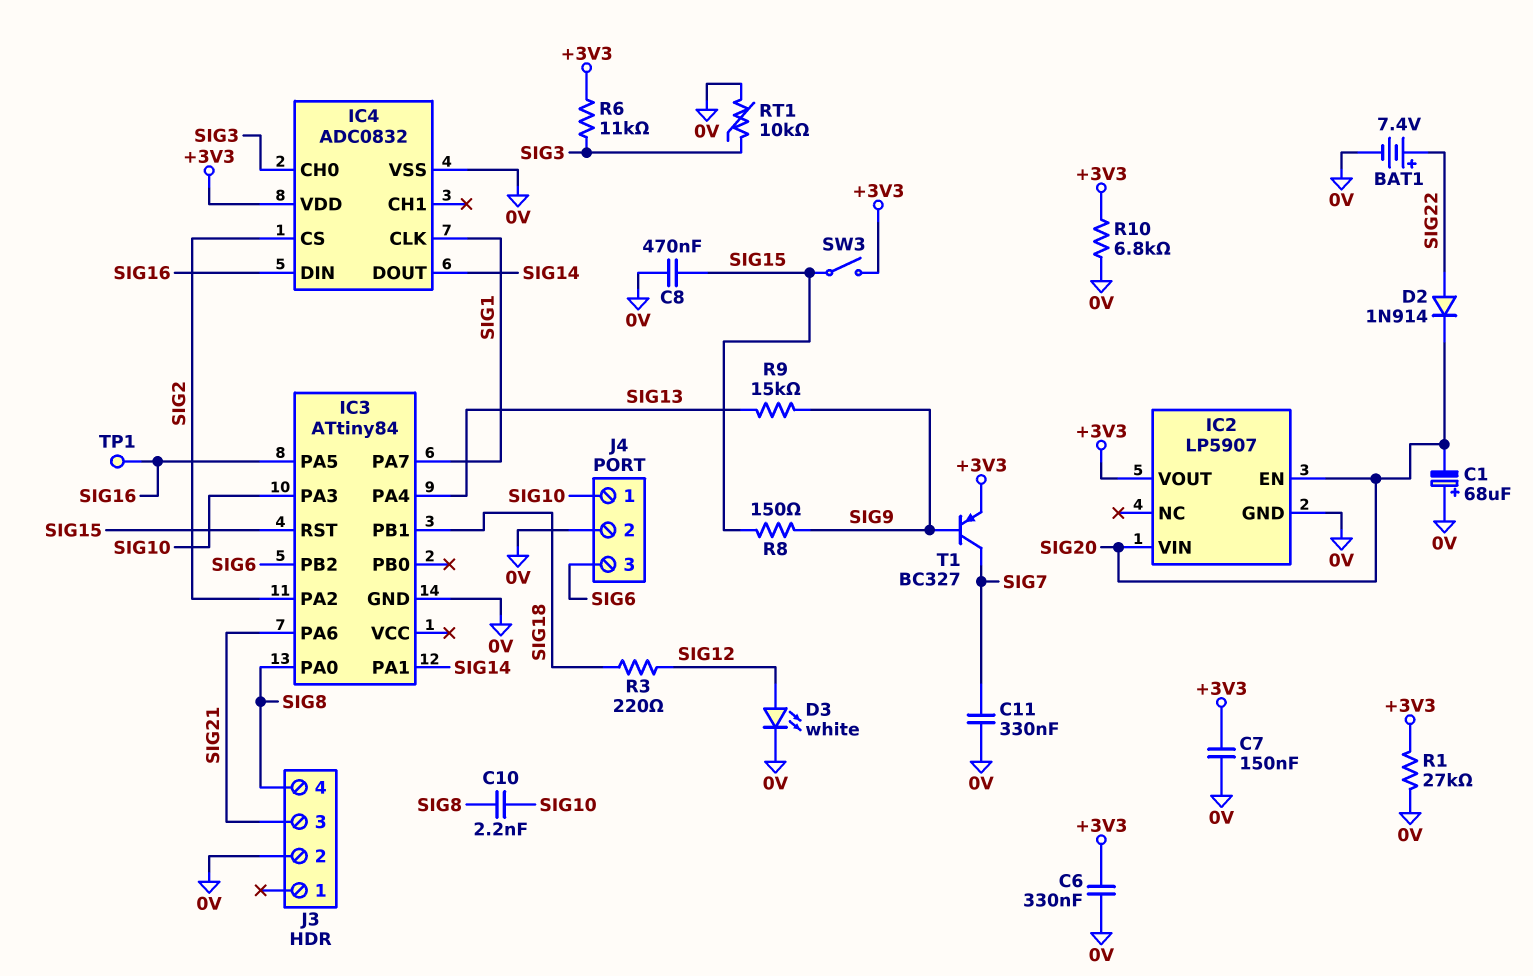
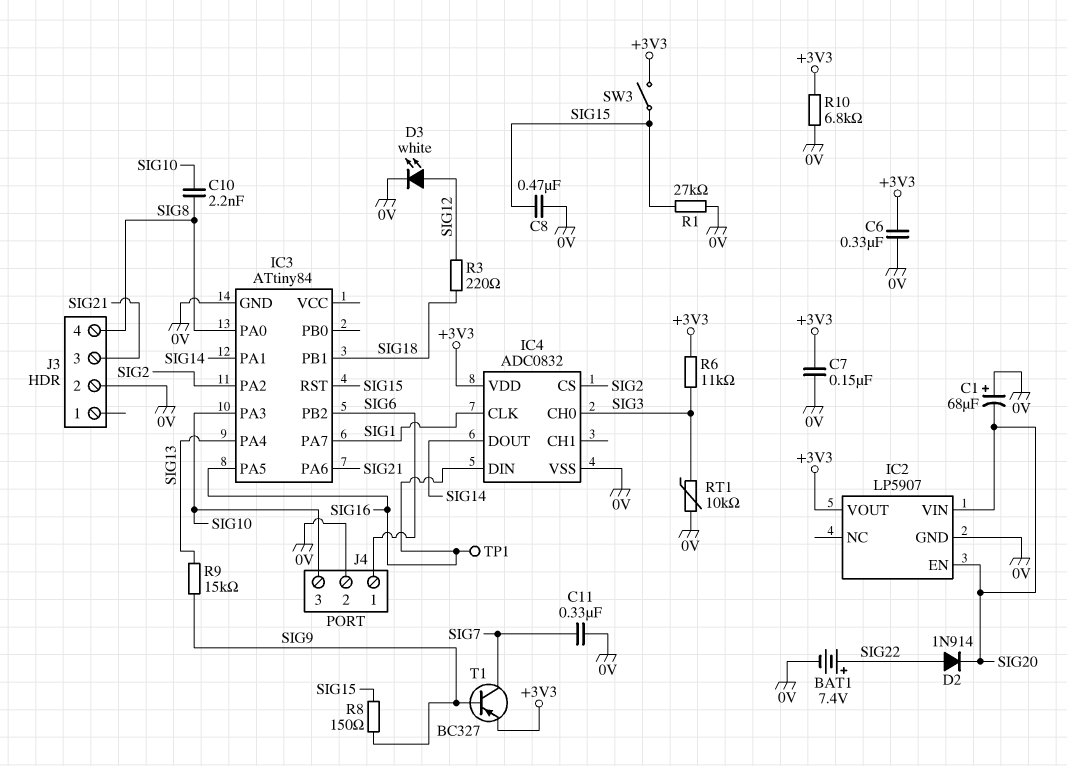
J4 pin 1: SIG10 -> SIG6
J4 pin 3: SIG6 -> SIG10
R1: 27k (+3V3, 0V) -> 27k (0V, SIG15)

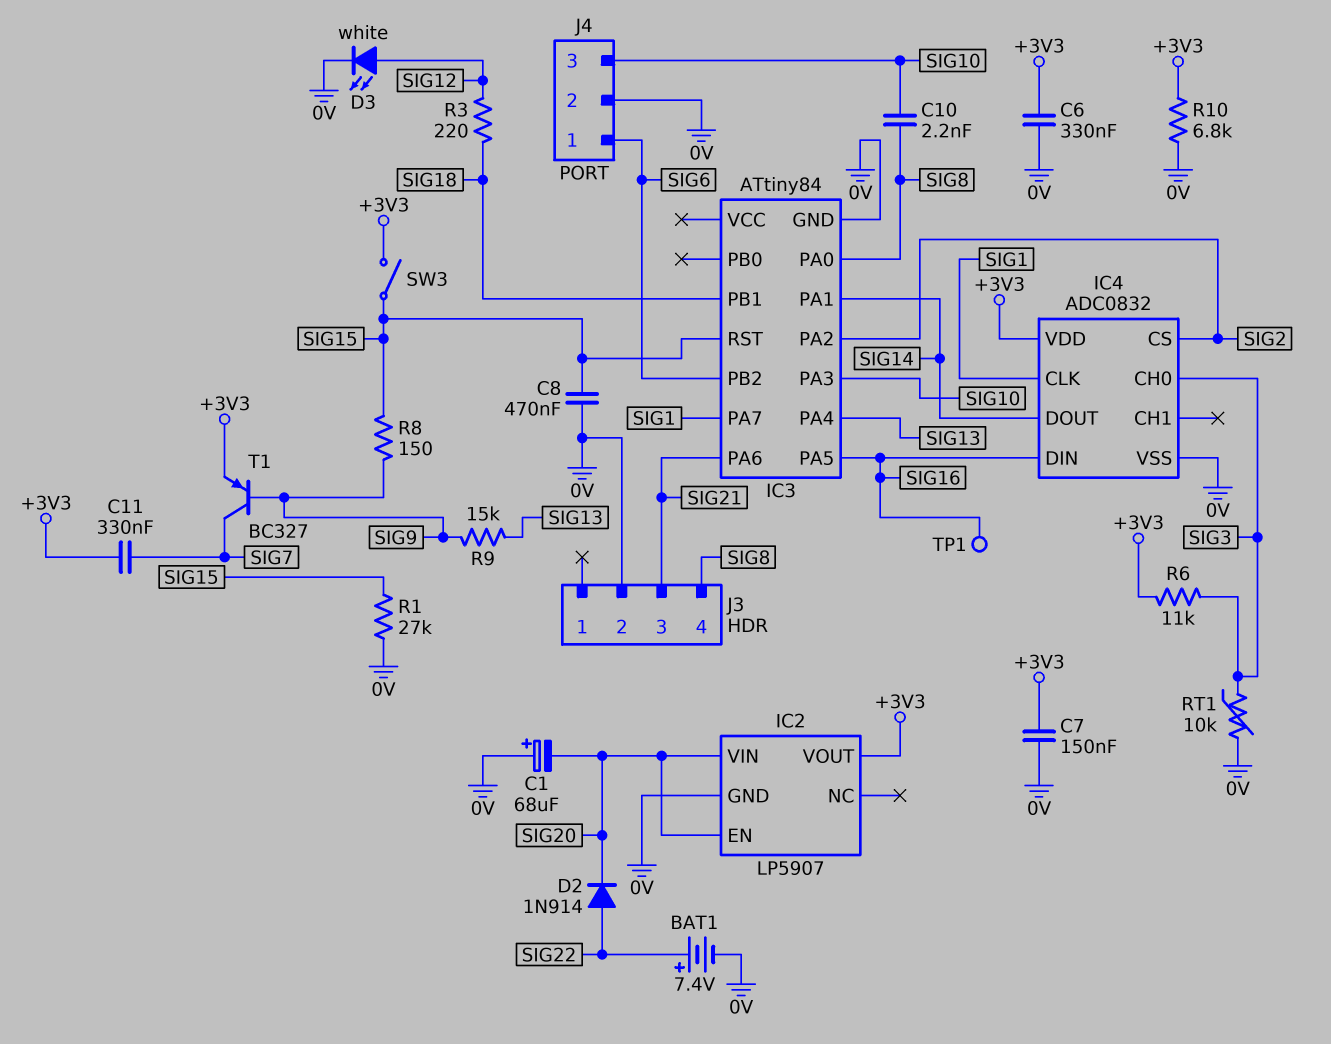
C11: 330nF (0V, SIG7) -> 330nF (+3V3, SIG7)

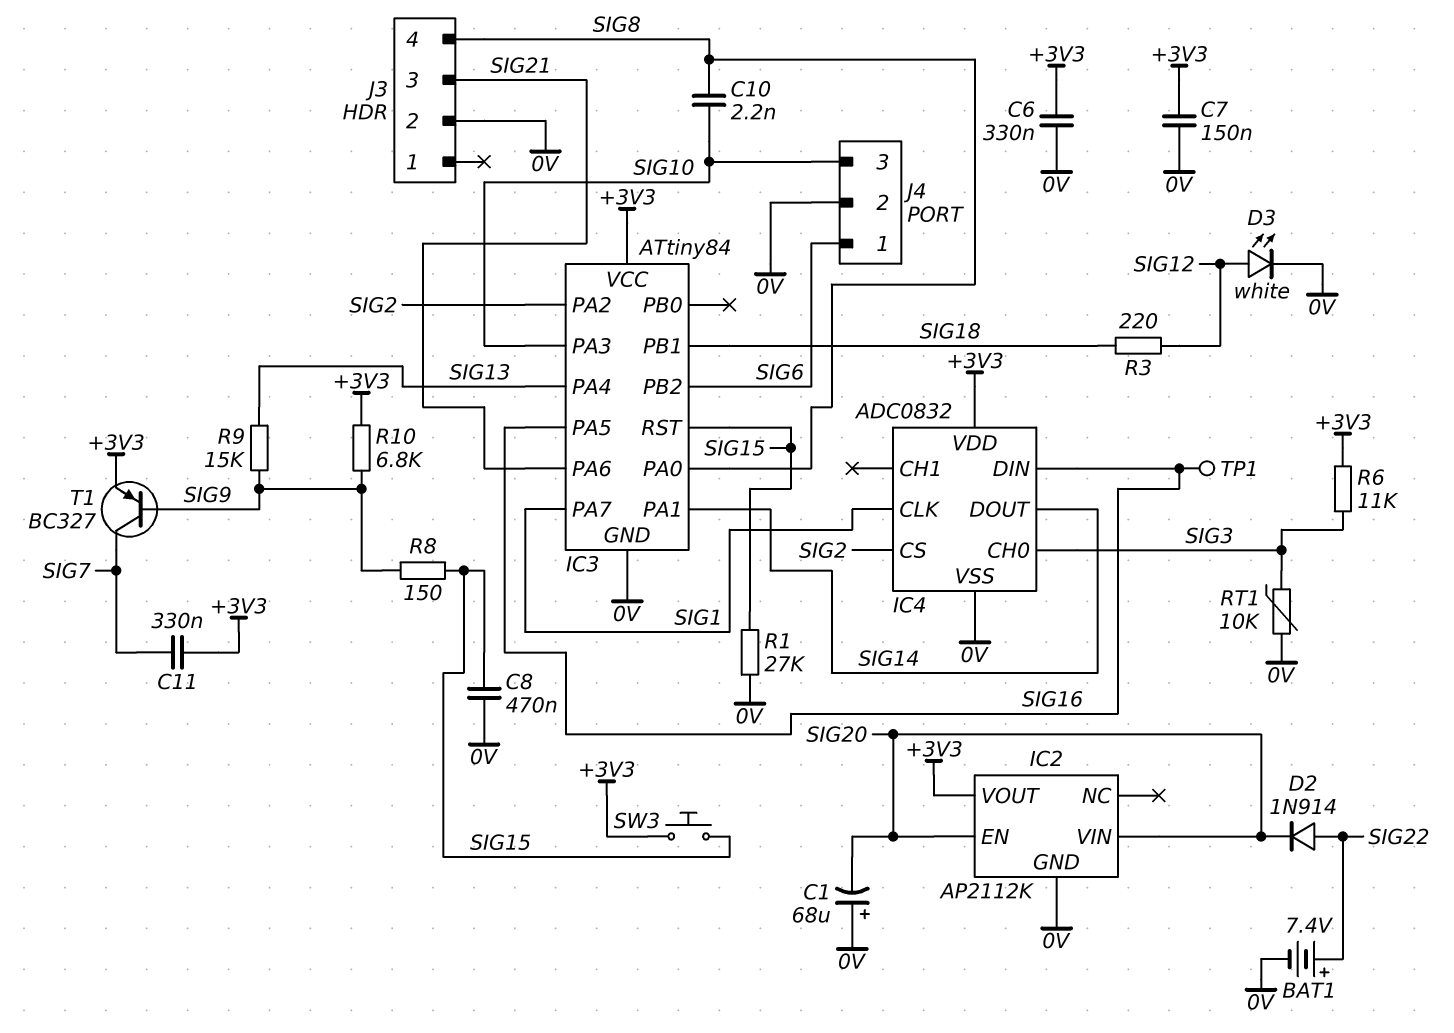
IC2: LP5907 -> AP2112K
IC3 pin VCC: none -> +3V3
R10: 6.8k (+3V3, 0V) -> 6.8k (+3V3, SIG9)
SW3: switch (+3V3, SIG15) -> button (+3V3, SIG15)

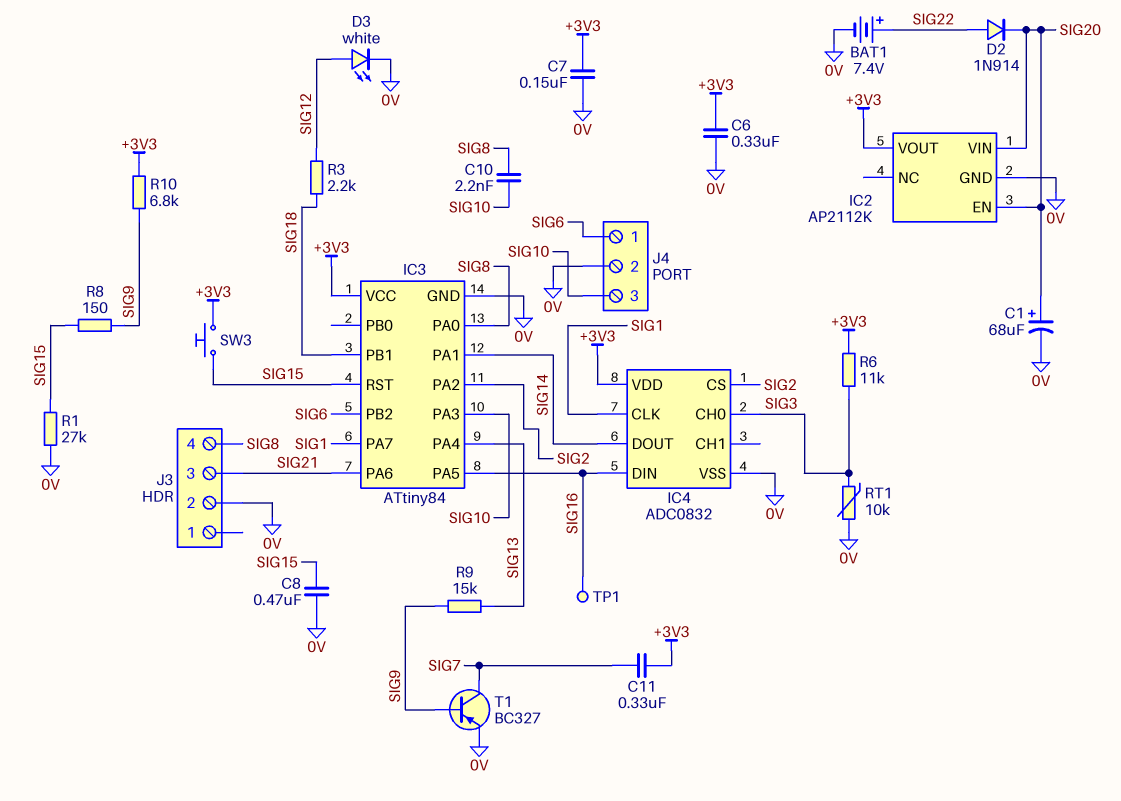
C1: 68uF (plus 0V, minus SIG20) -> 68uF (plus SIG20, minus 0V)
R3: 220 (SIG12, SIG18) -> 2.2k (SIG12, SIG18)
T1: PNP BC327 (B SIG9, C SIG7, E +3V3) -> PNP BC327 (B SIG9, C SIG7, E 0V)

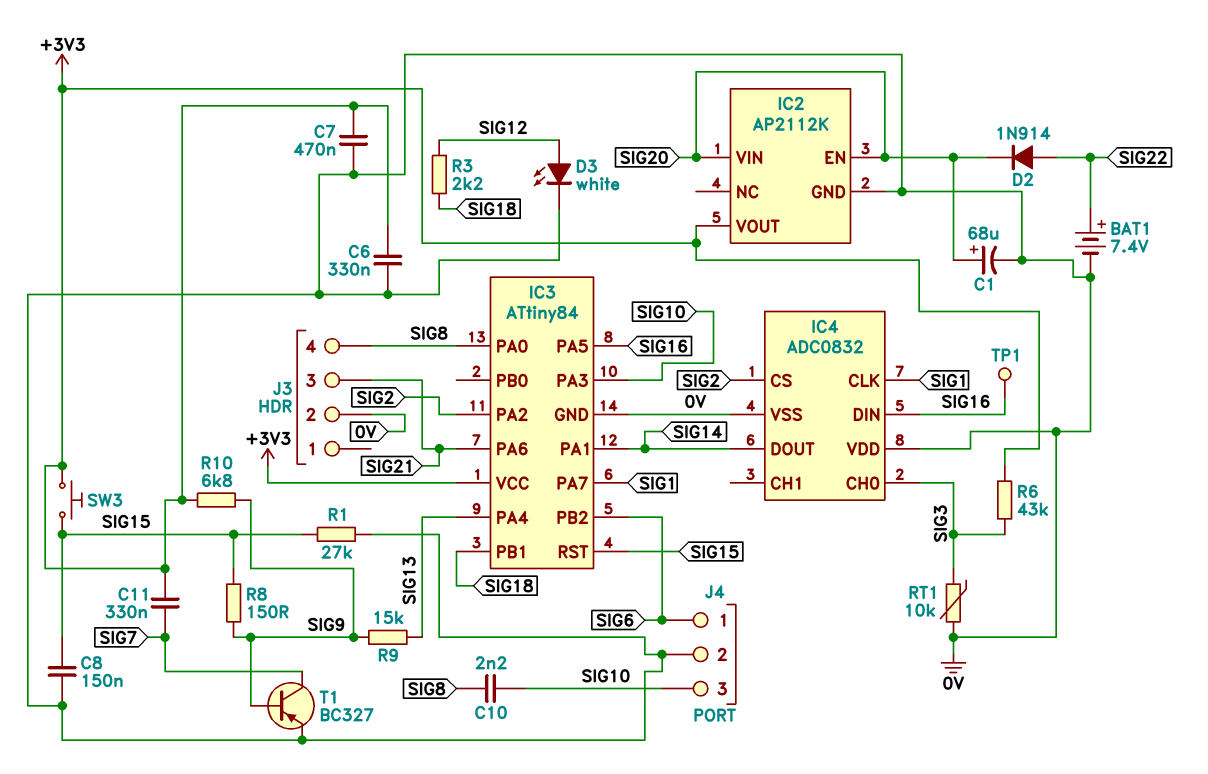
C7: 150nF (+3V3, 0V) -> 470nF (+3V3, 0V)
C8: 470nF (0V, SIG15) -> 150nF (0V, SIG15)
IC4 pin VDD: +3V3 -> 0V
R6: 11k (+3V3, SIG3) -> 43k (+3V3, SIG3)

